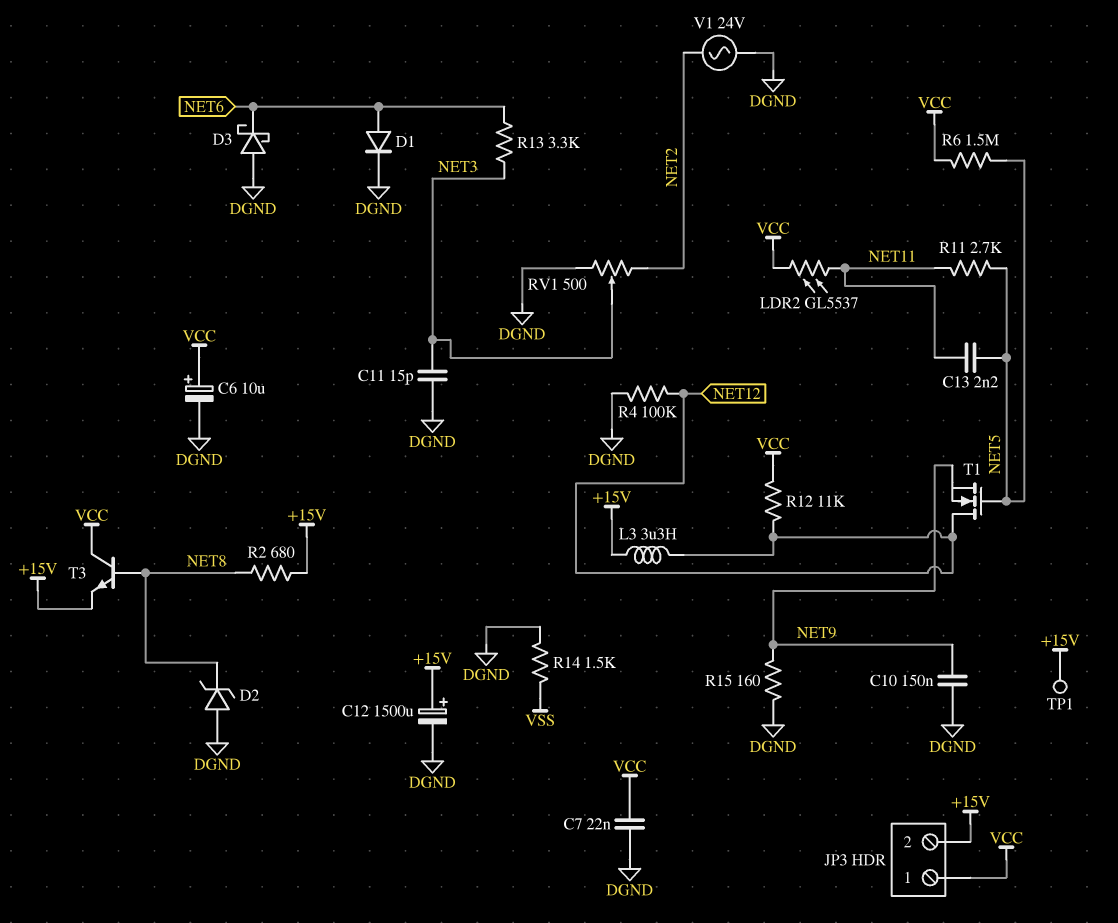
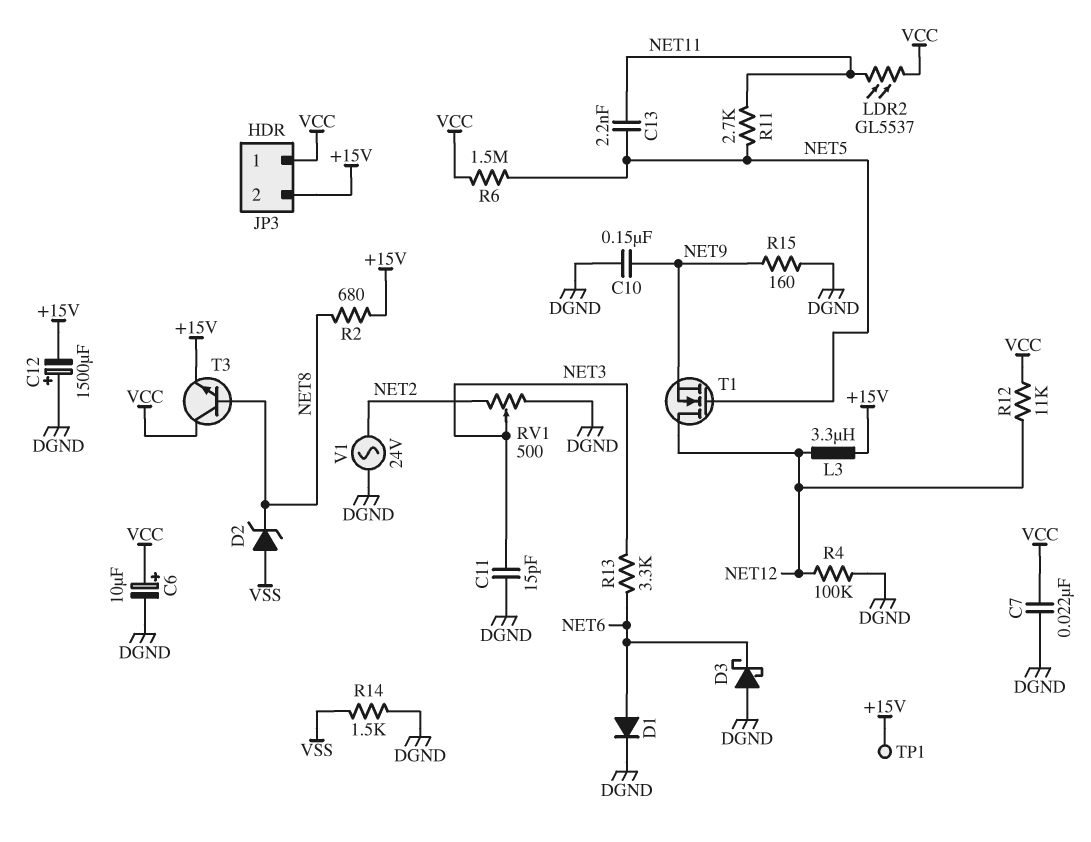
C12: 1500uF (plus +15V, minus DGND) -> 1500uF (plus DGND, minus +15V)
D2: zener (A DGND, K NET8) -> zener (A VSS, K NET8)

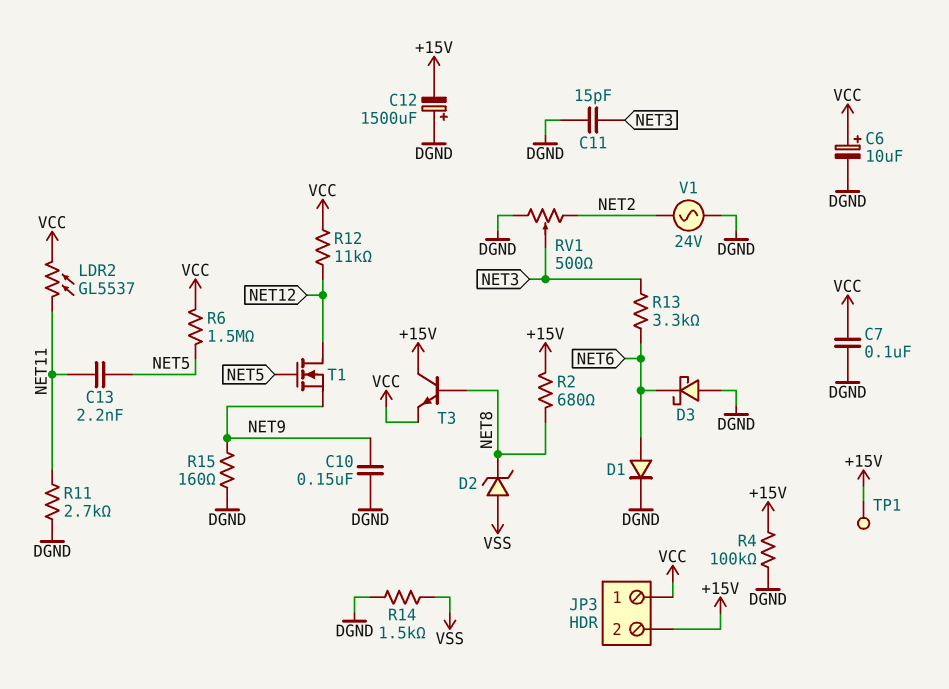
C7: 22nF (DGND, VCC) -> 100nF (DGND, VCC)
L3: 3.3uH (+15V, NET12) -> none
R4: 100k (DGND, NET12) -> 100k (+15V, DGND)
R11: 2.7k (NET5, NET11) -> 2.7k (DGND, NET11)
T3: NPN (B NET8, C VCC, E +15V) -> NPN (B NET8, C +15V, E VCC)

